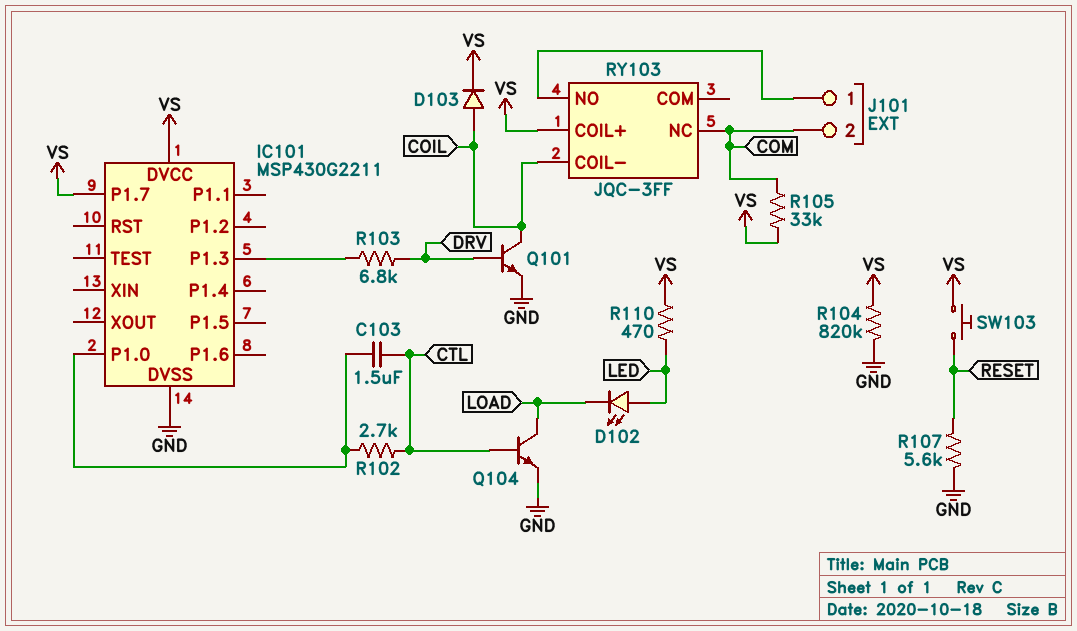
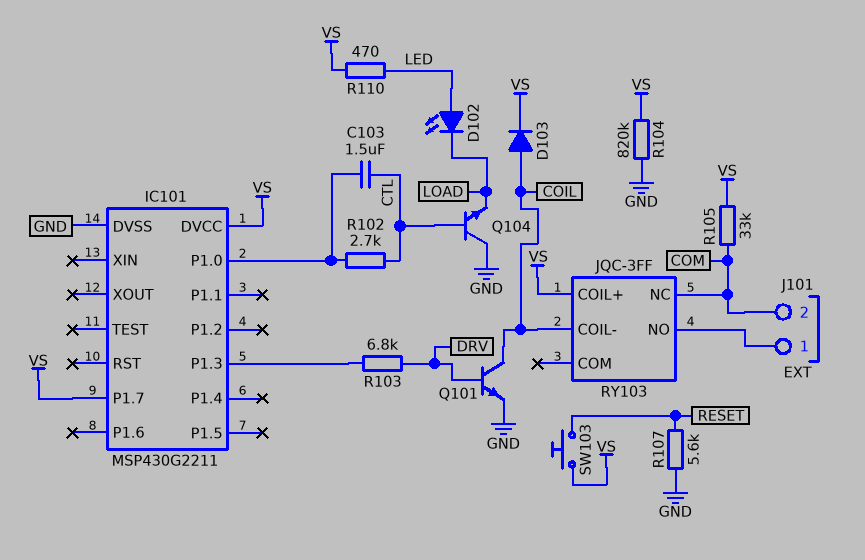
Q104: NPN (B CTL, C LOAD, E GND) -> NPN (B CTL, C GND, E LOAD)

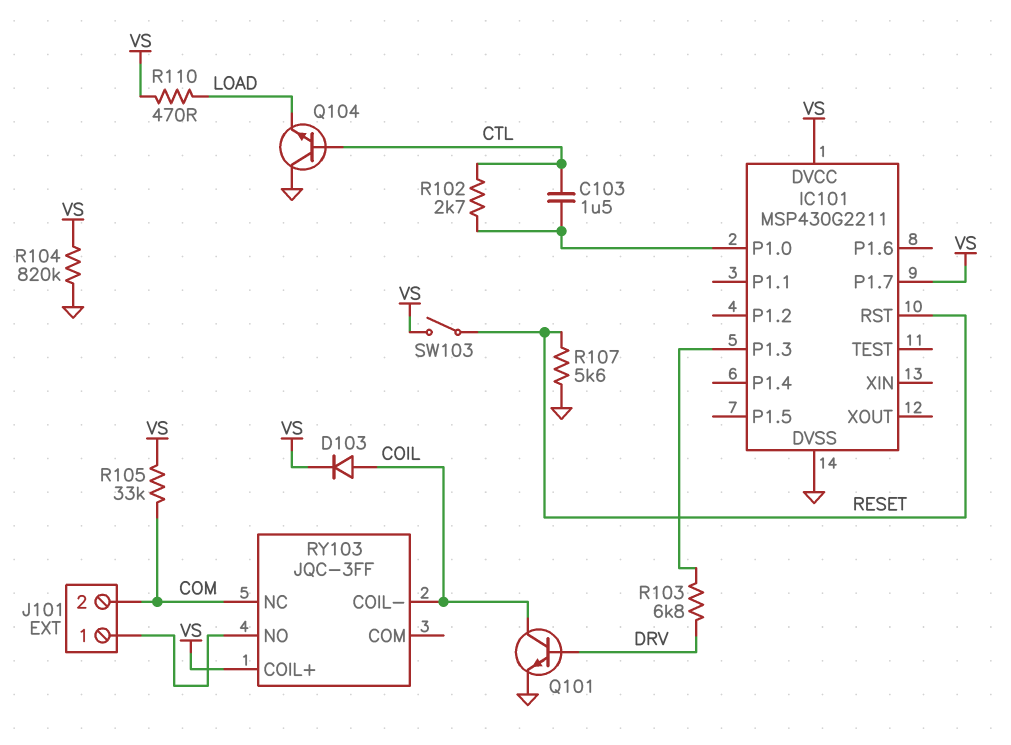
D102: LED (A LED, K LOAD) -> none
IC101 pin RST: none -> RESET
R110: 470 (LED, VS) -> 470 (LOAD, VS)
SW103: button (RESET, VS) -> switch (RESET, VS)

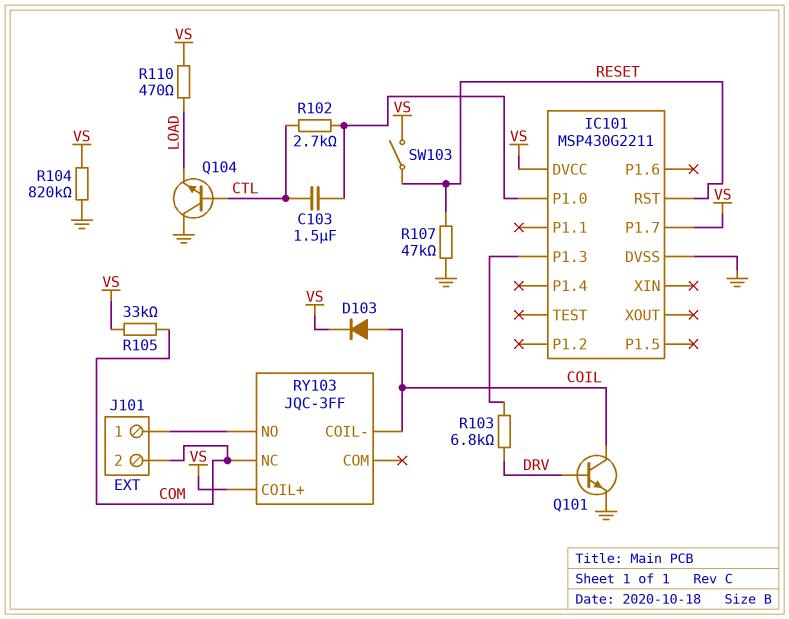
R107: 5.6k (GND, RESET) -> 47k (GND, RESET)

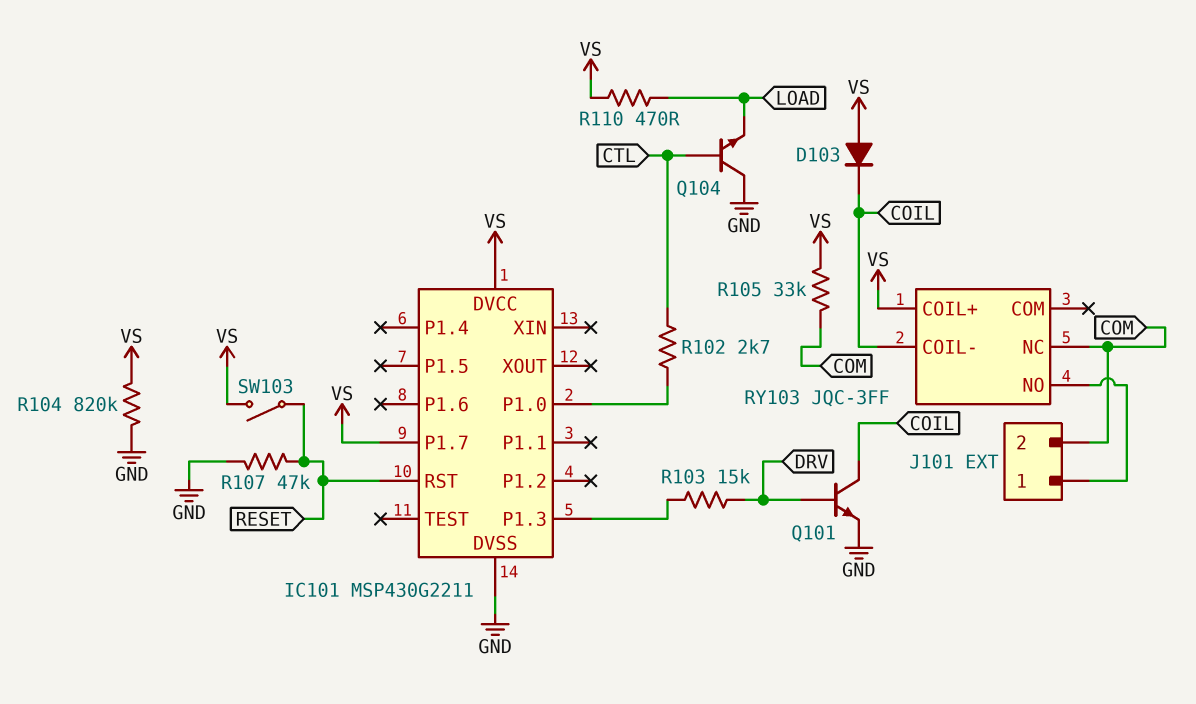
C103: 1.5uF (CTL, IC101/P1.0) -> none
D103: diode (A COIL, K VS) -> diode (A VS, K COIL)
R103: 6.8k (DRV, IC101/P1.3) -> 15k (DRV, IC101/P1.3)

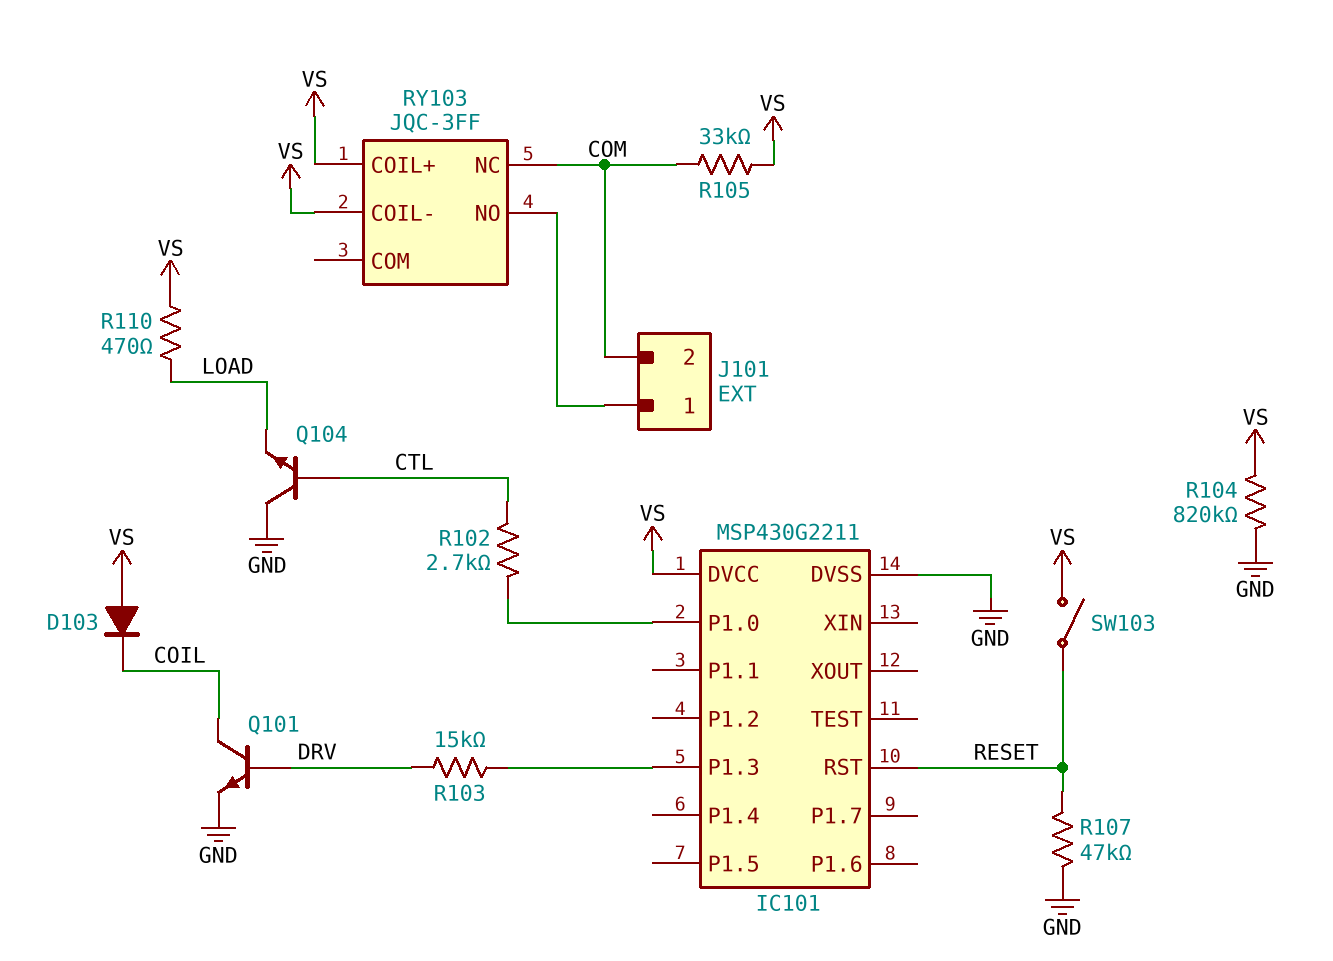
IC101 pin P1.7: VS -> none
RY103 pin COIL-: COIL -> VS

